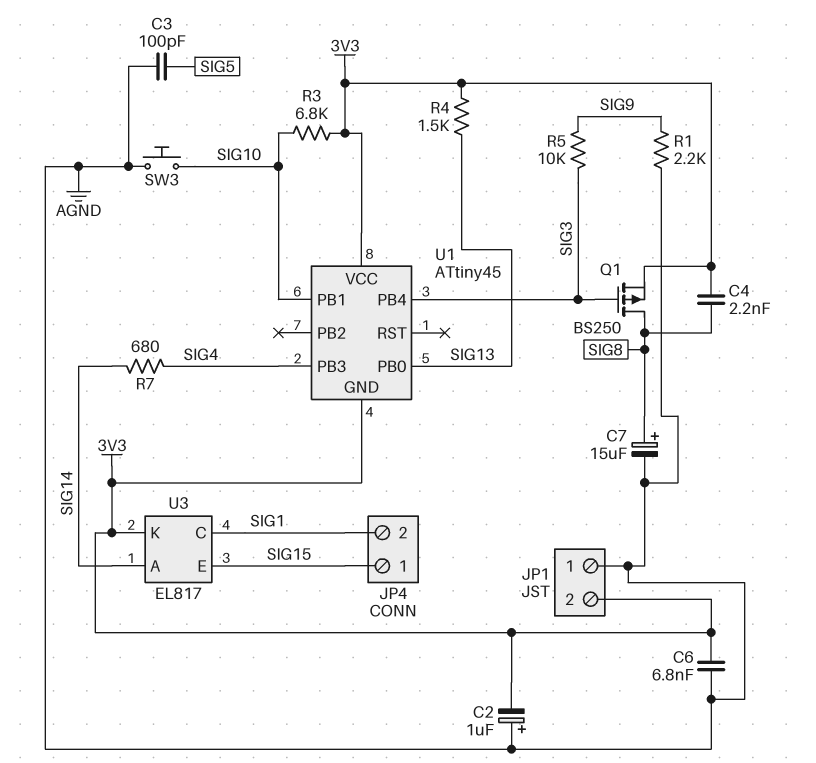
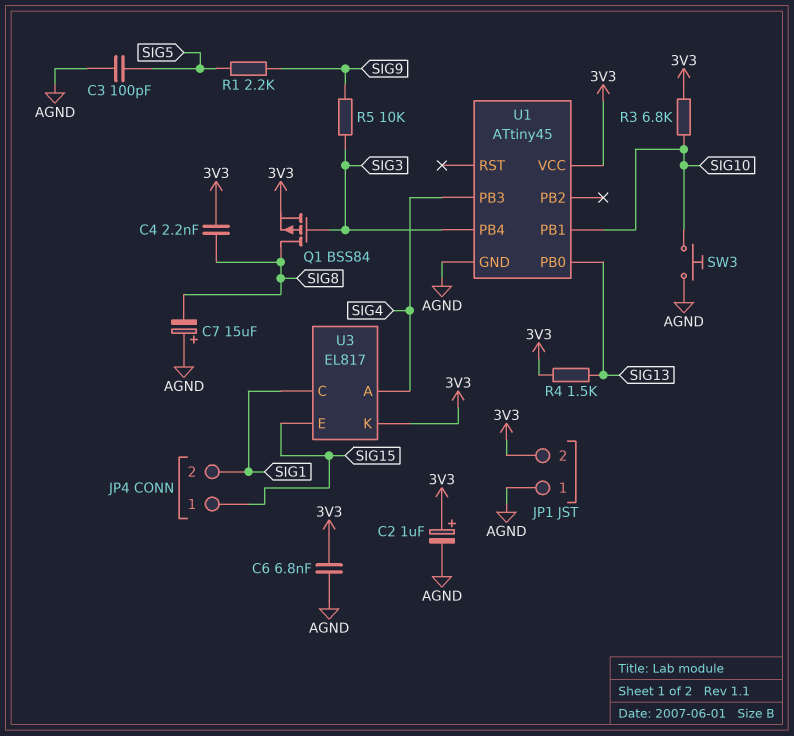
C2: 1uF (plus AGND, minus 3V3) -> 1uF (plus 3V3, minus AGND)
C7: 15uF (plus SIG8, minus AGND) -> 15uF (plus AGND, minus SIG8)
Q1: PMOS BS250 (G SIG3, D SIG8, S 3V3) -> PMOS BSS84 (G SIG3, D SIG8, S 3V3)
R1: 2.2k (AGND, SIG9) -> 2.2k (SIG5, SIG9)
R7: 680 (SIG4, SIG14) -> none
U1 pin GND: 3V3 -> AGND
U3 pin A: SIG14 -> SIG4

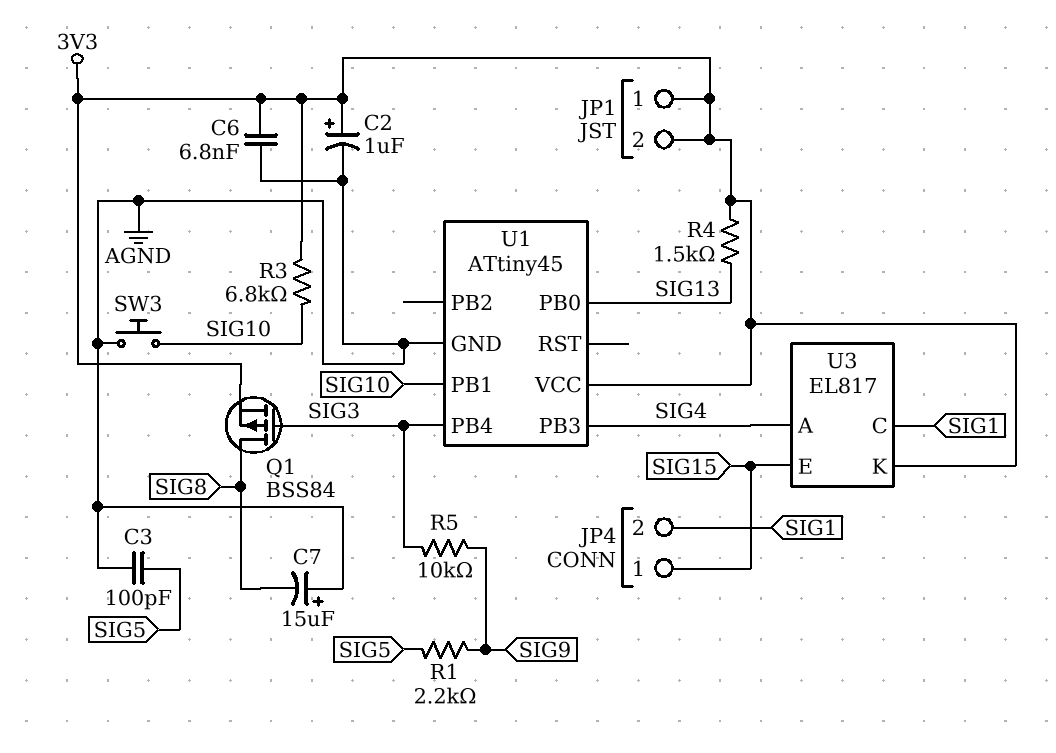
C4: 2.2nF (3V3, SIG8) -> none
JP1 pin 1: AGND -> 3V3

